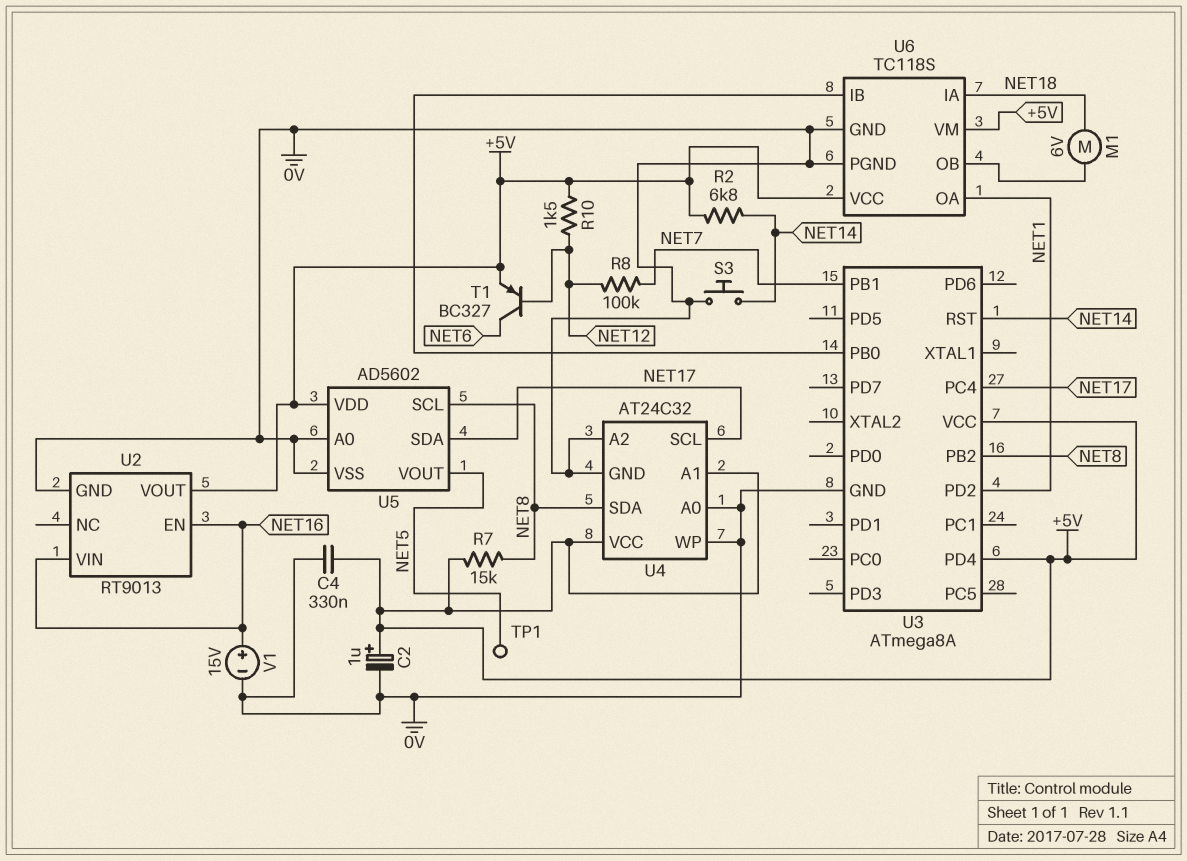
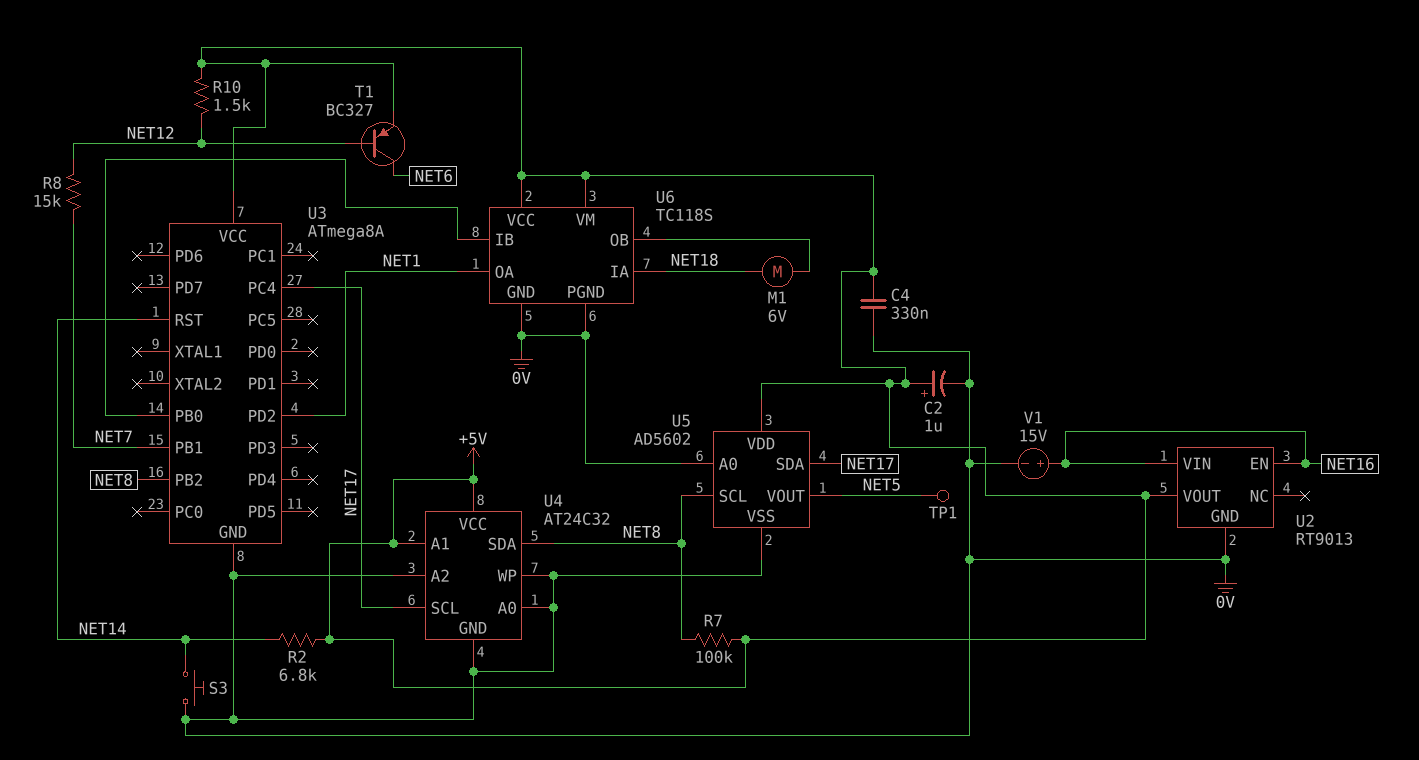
R7: 15k (+5V, NET8) -> 100k (+5V, NET8)
R8: 100k (NET7, NET12) -> 15k (NET7, NET12)
U3 pin PD4: +5V -> none

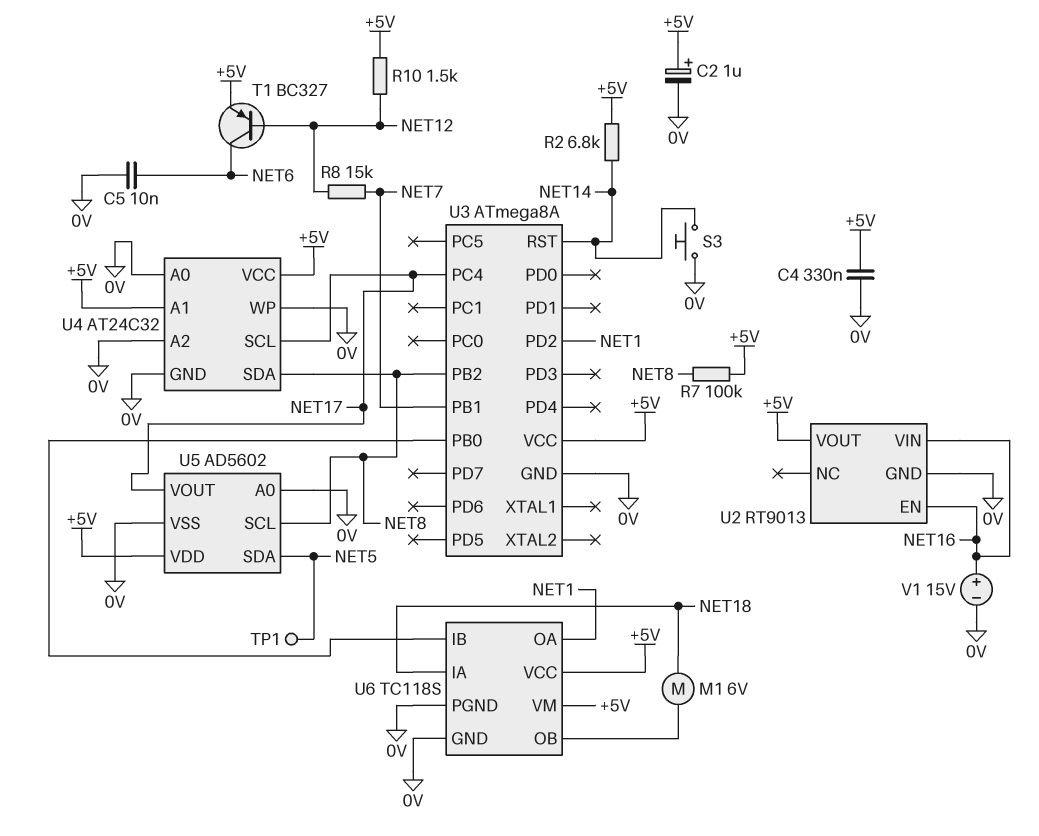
C5: none -> 10nF (0V, NET6)
U5 pin SDA: NET17 -> NET5
U5 pin VOUT: NET5 -> NET17

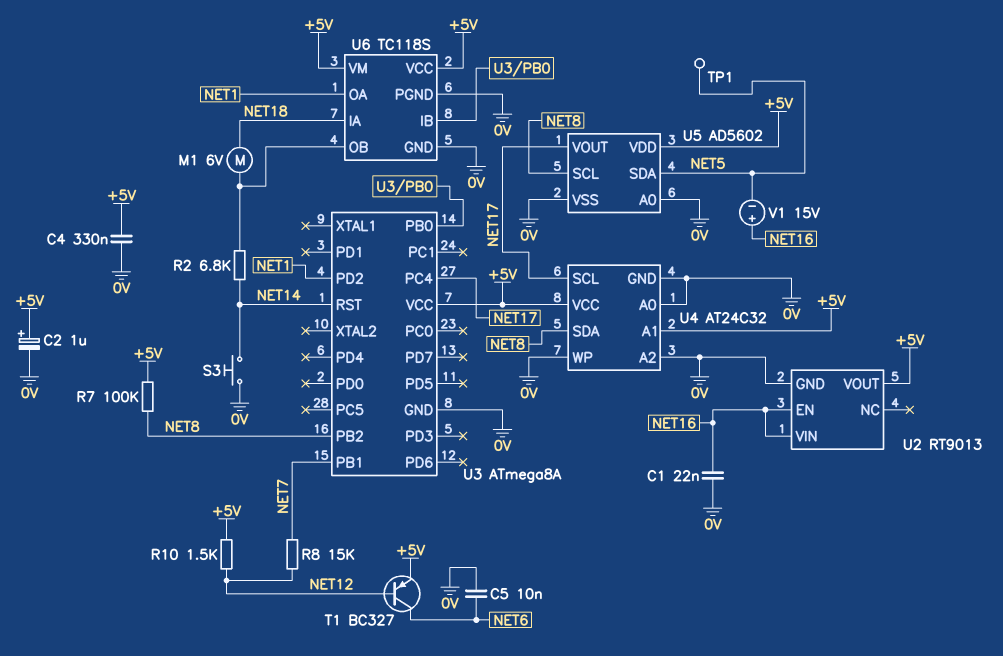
C1: none -> 22nF (0V, NET16)
R2: 6.8k (+5V, NET14) -> 6.8k (NET14, U6/OB)
V1: 15V (plus NET16, minus 0V) -> 15V (plus NET16, minus NET5)

